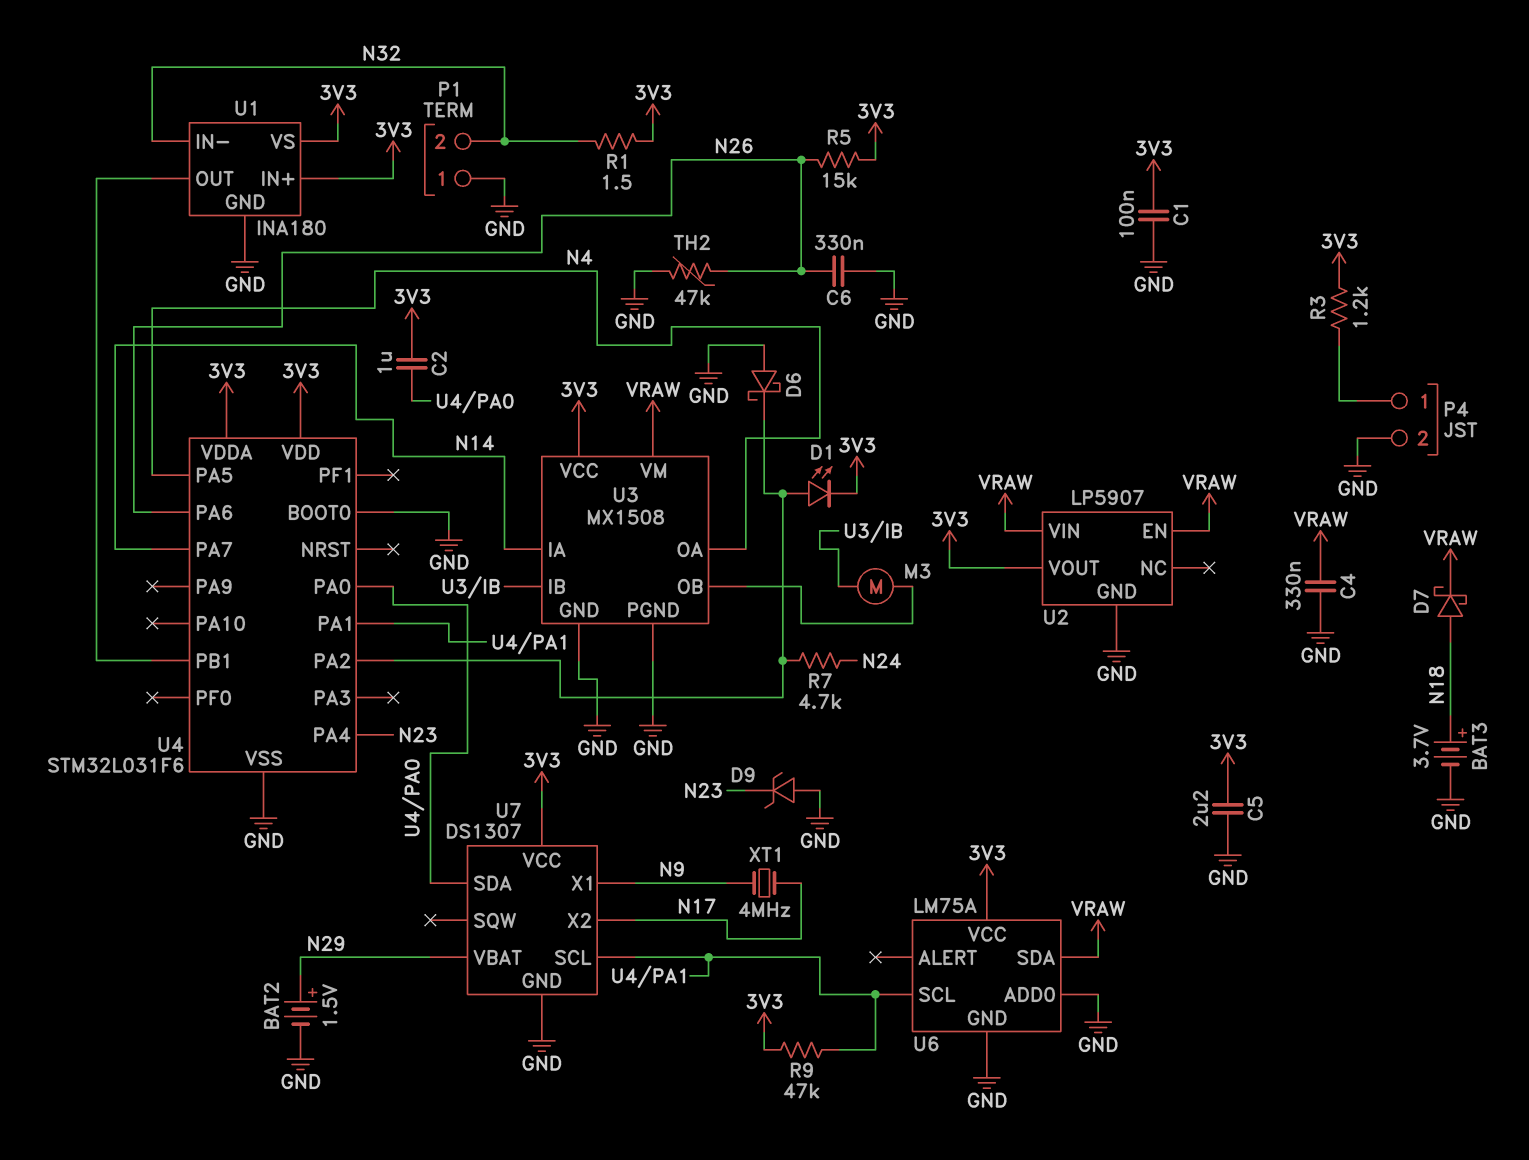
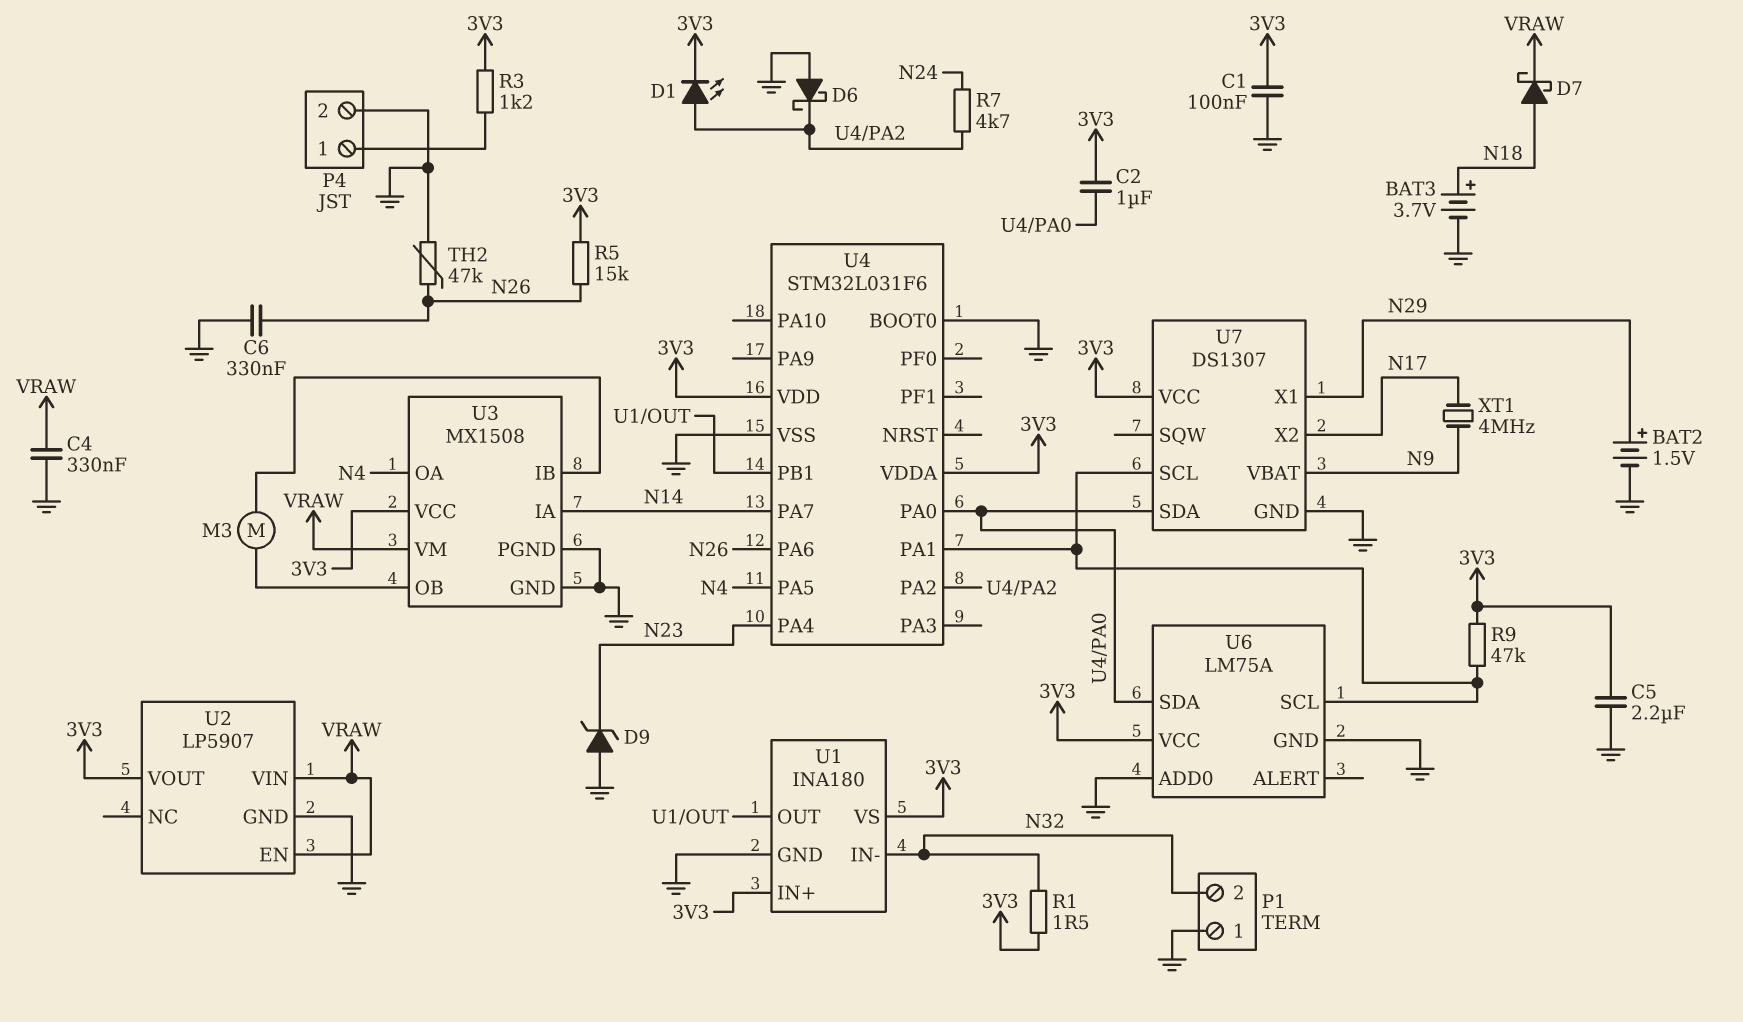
U6 pin SDA: VRAW -> U4/PA0
U7 pin VBAT: N29 -> N9
U7 pin X1: N9 -> N29

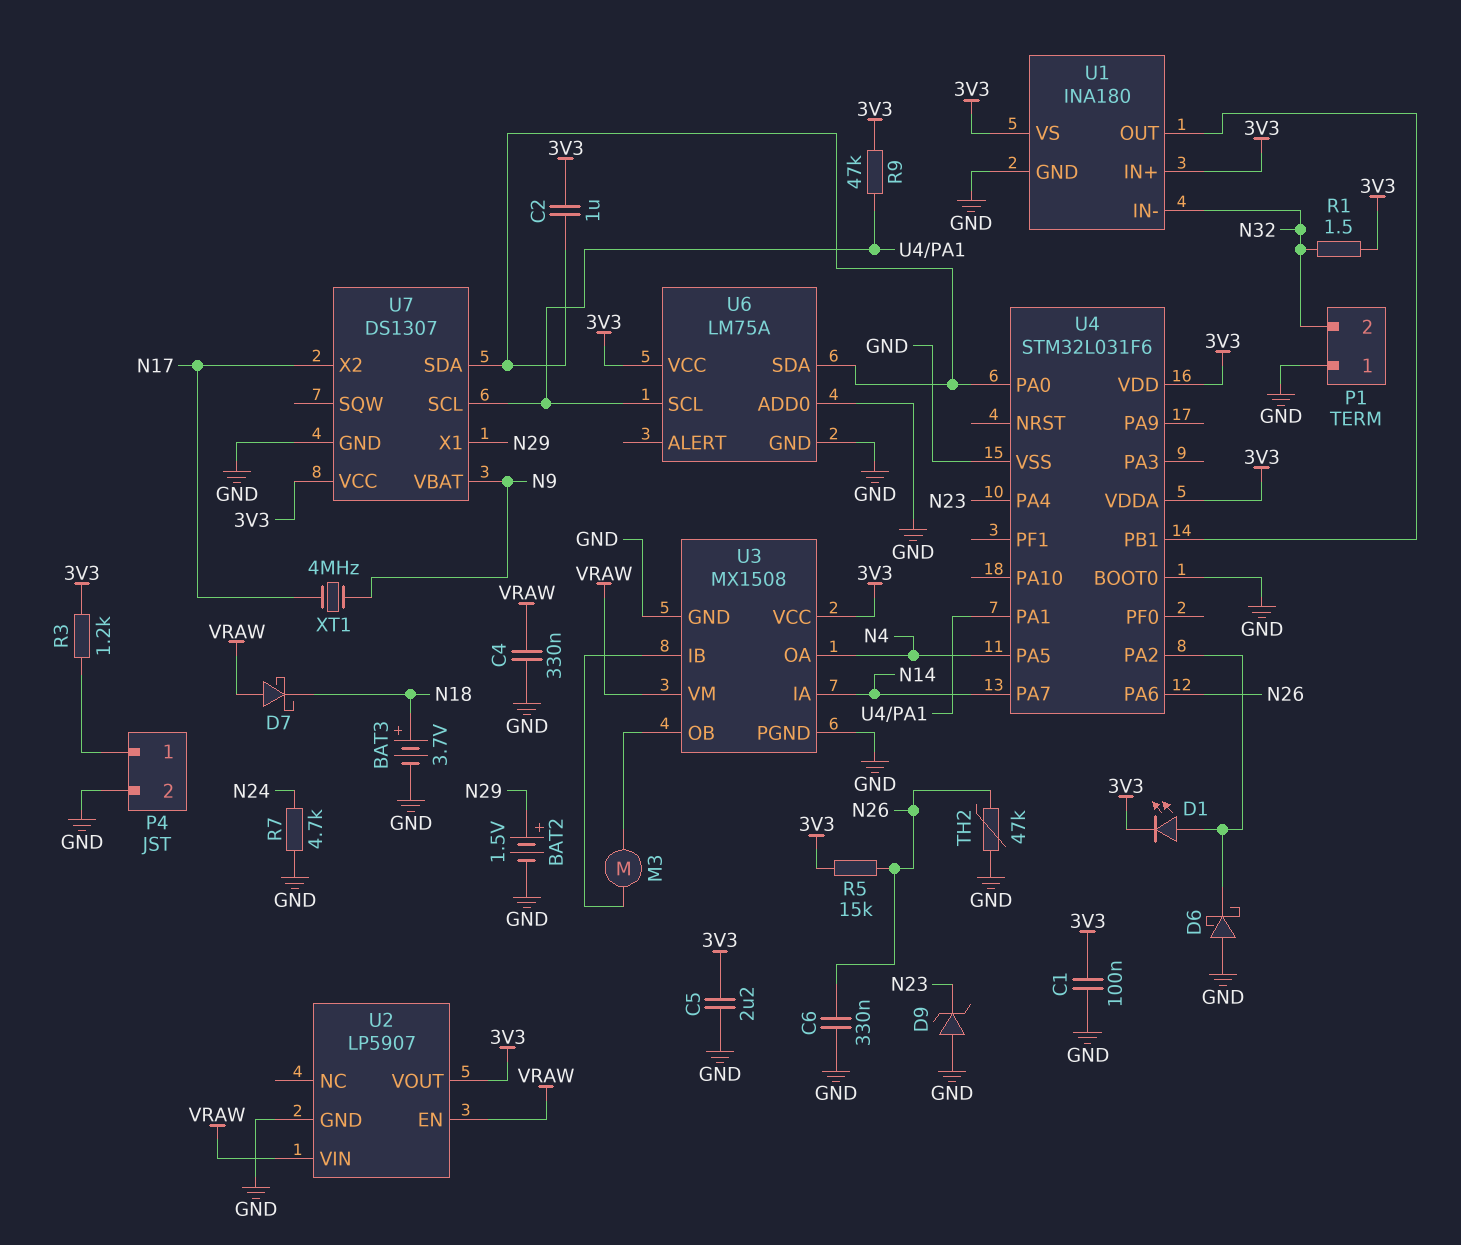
D7: schottky (A N18, K VRAW) -> schottky (A VRAW, K N18)
R7: 4.7k (N24, U4/PA2) -> 4.7k (GND, N24)

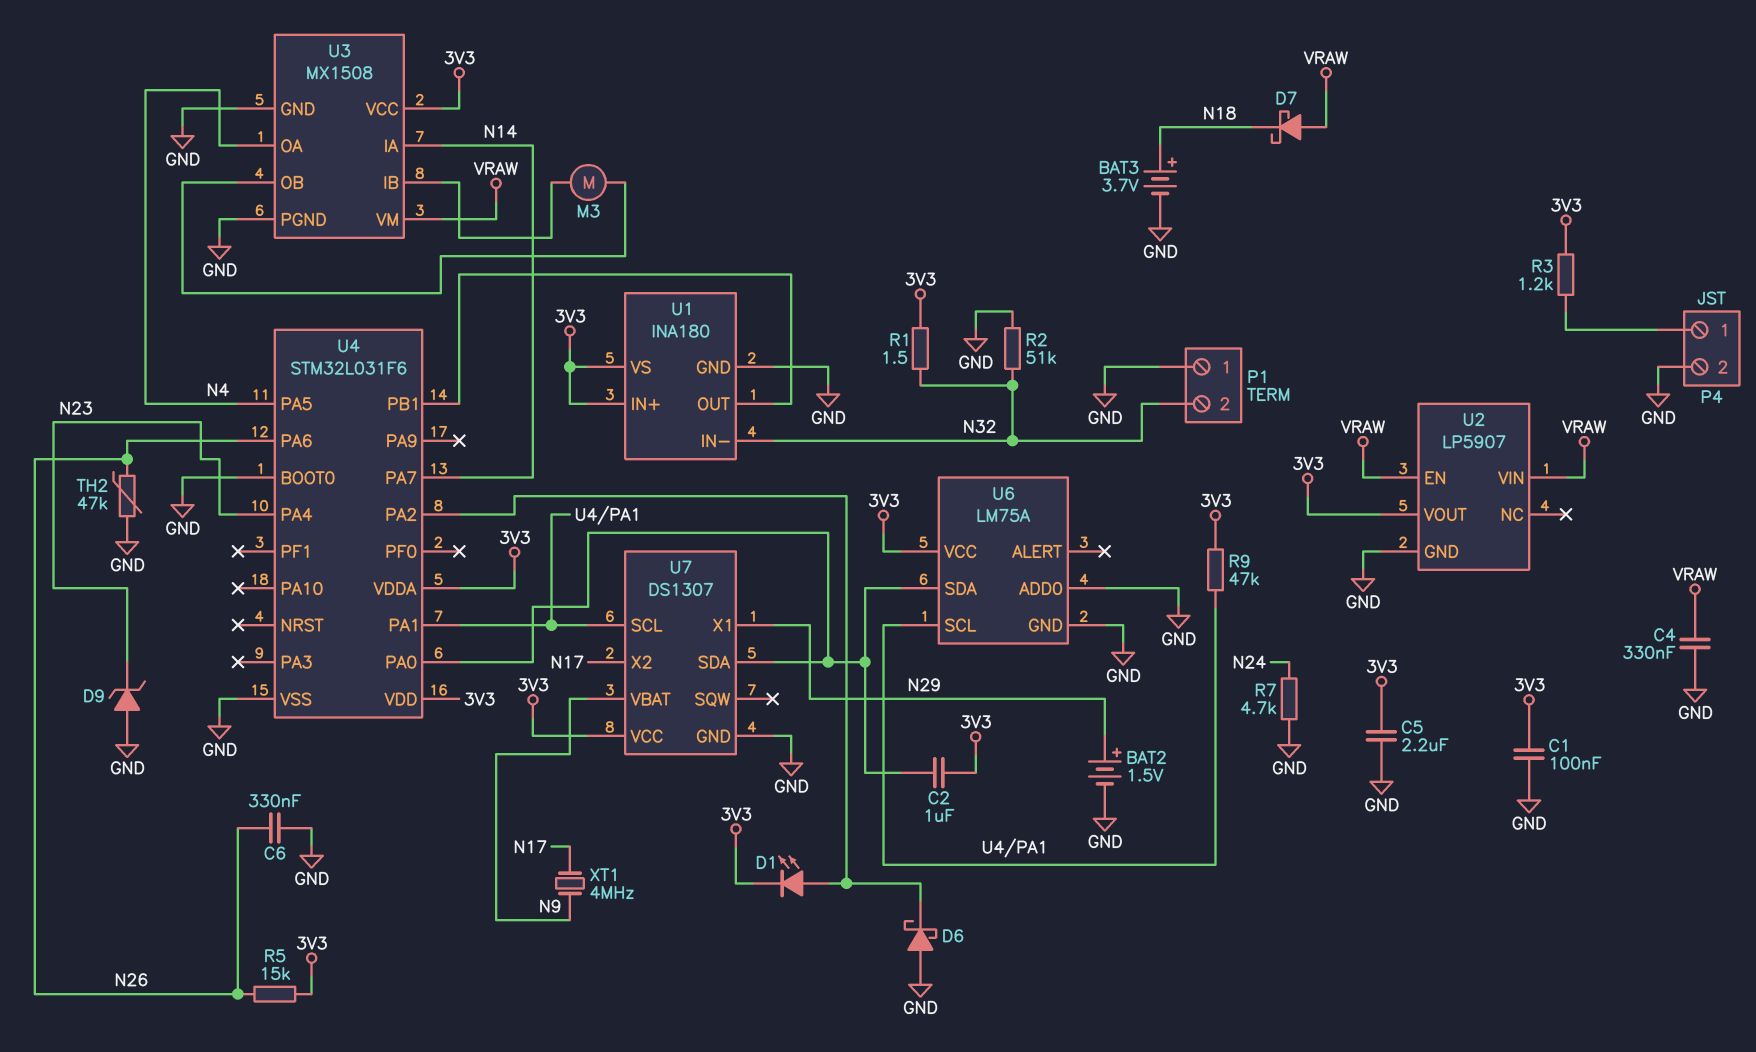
R2: none -> 51k (GND, N32)

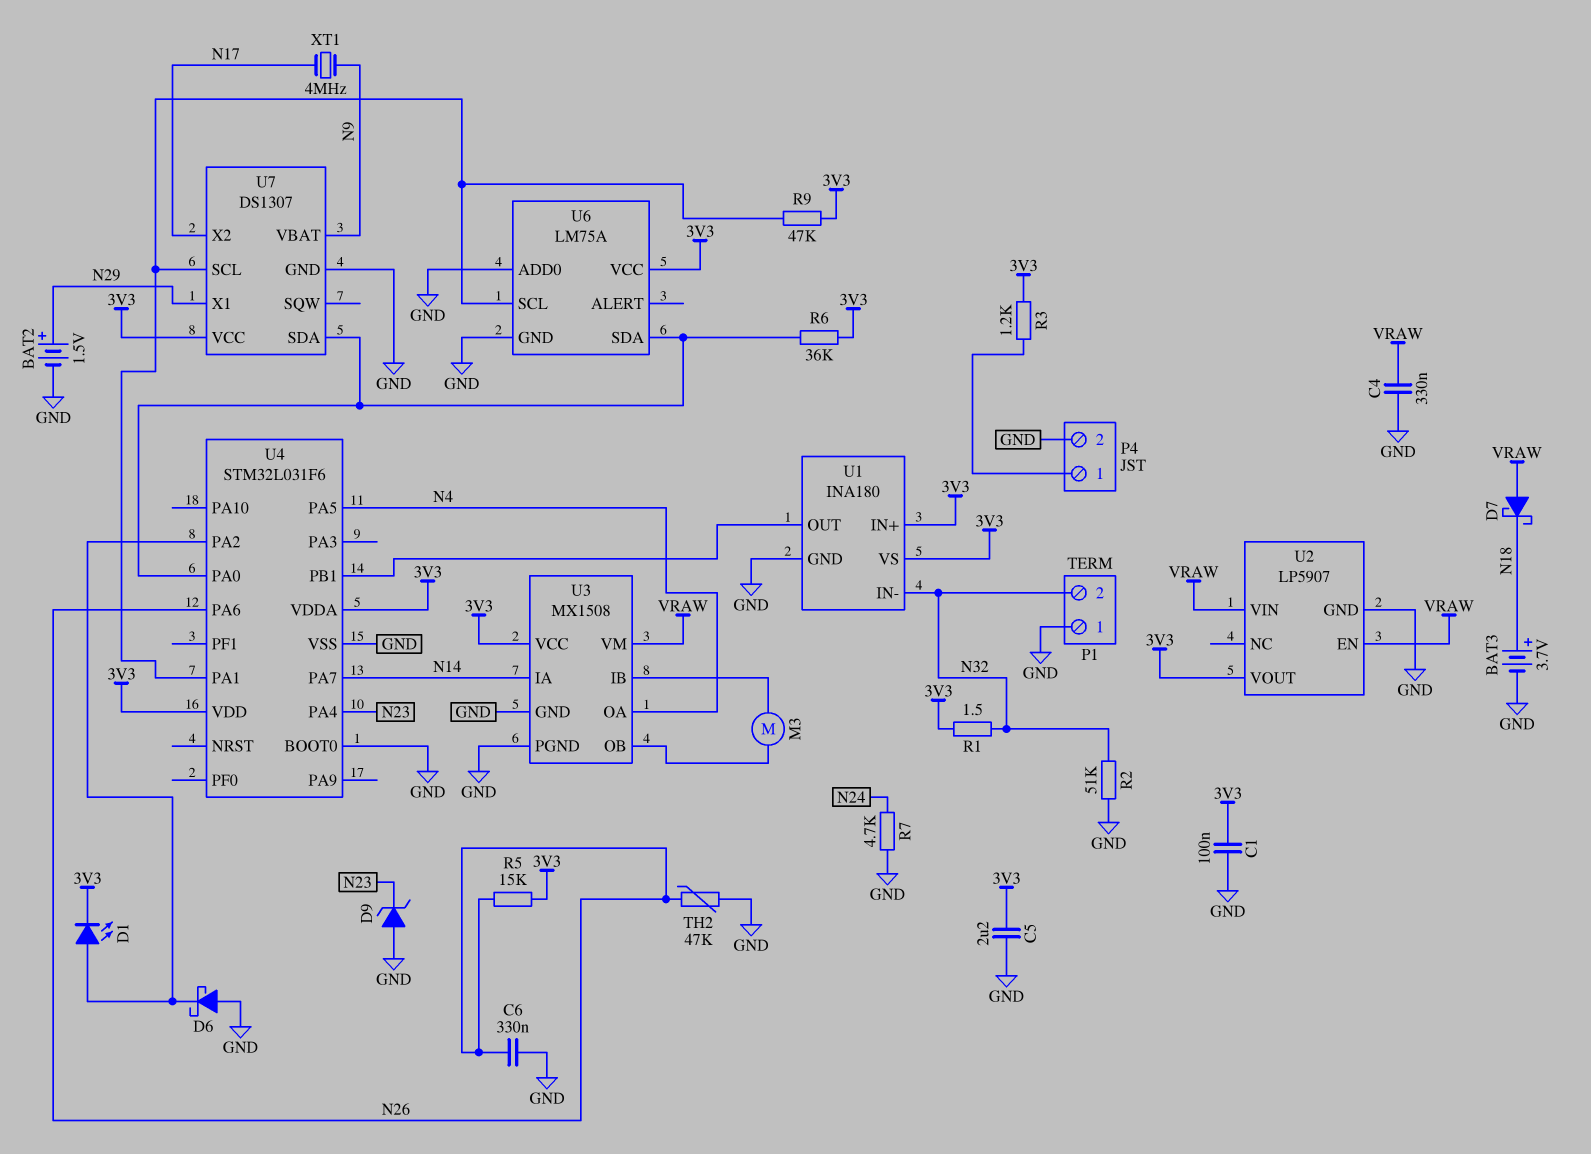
C2: 1uF (3V3, U4/PA0) -> none
R6: none -> 36k (3V3, U4/PA0)

